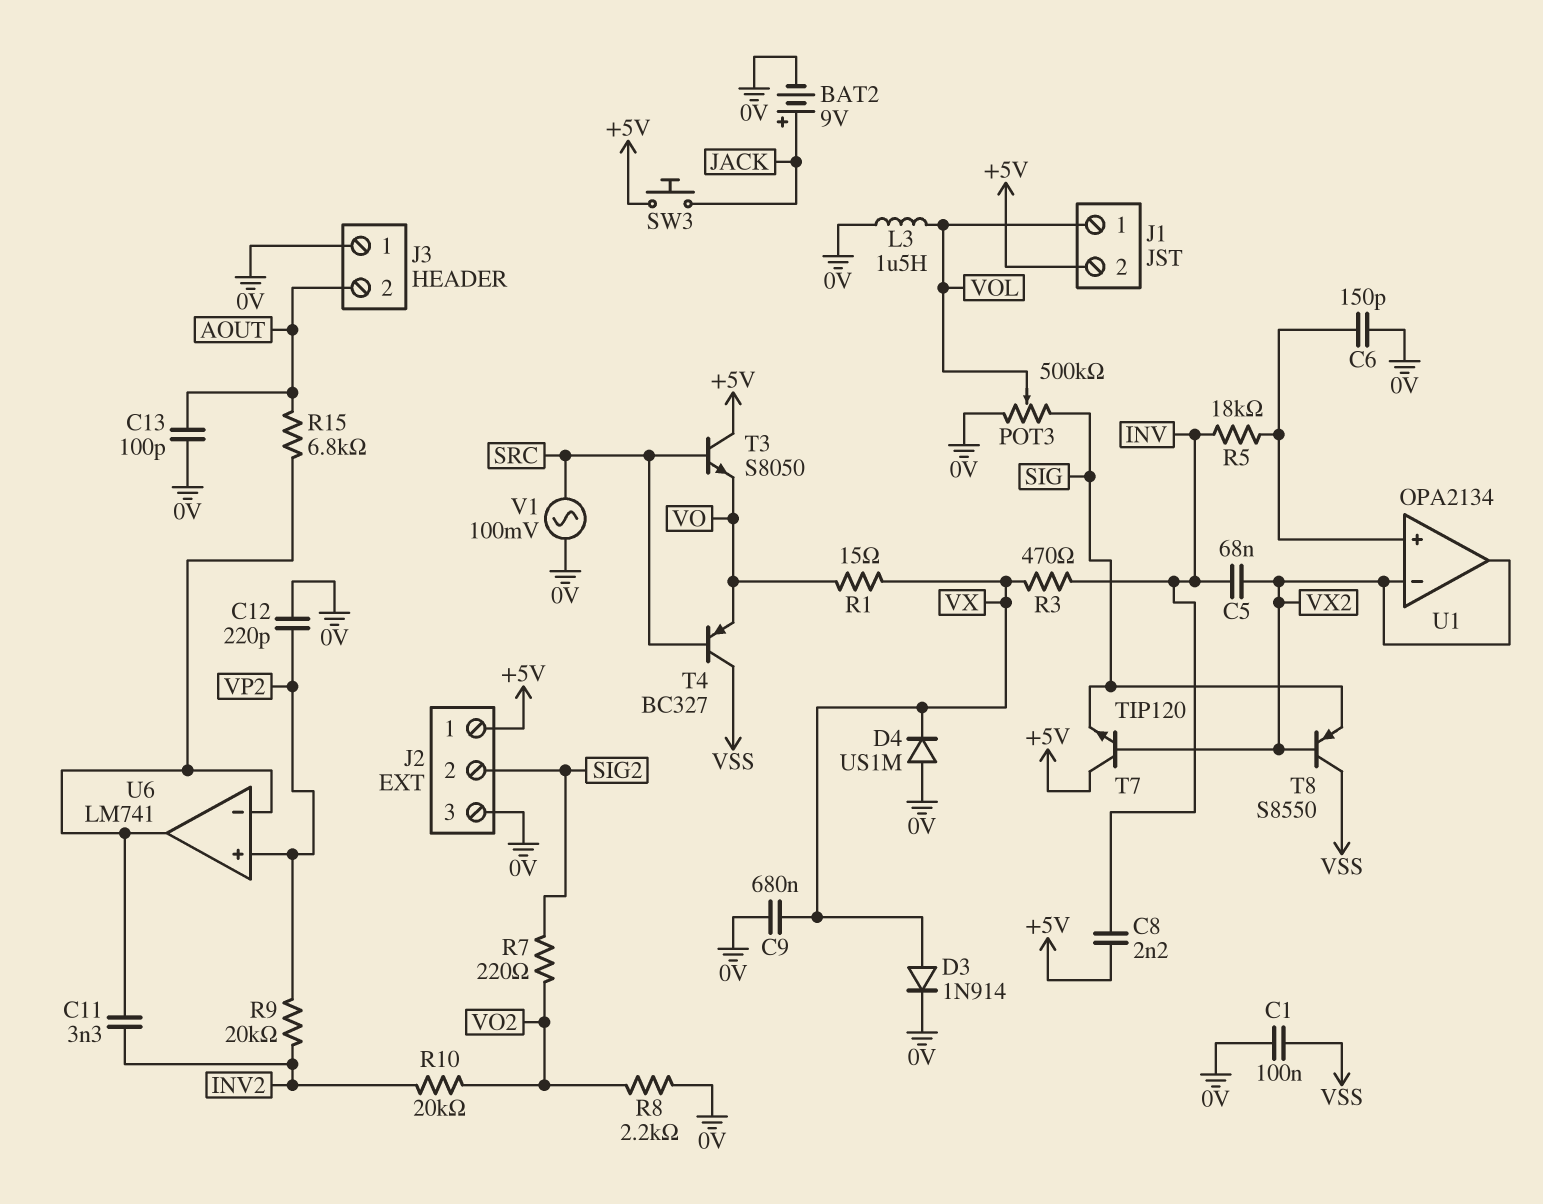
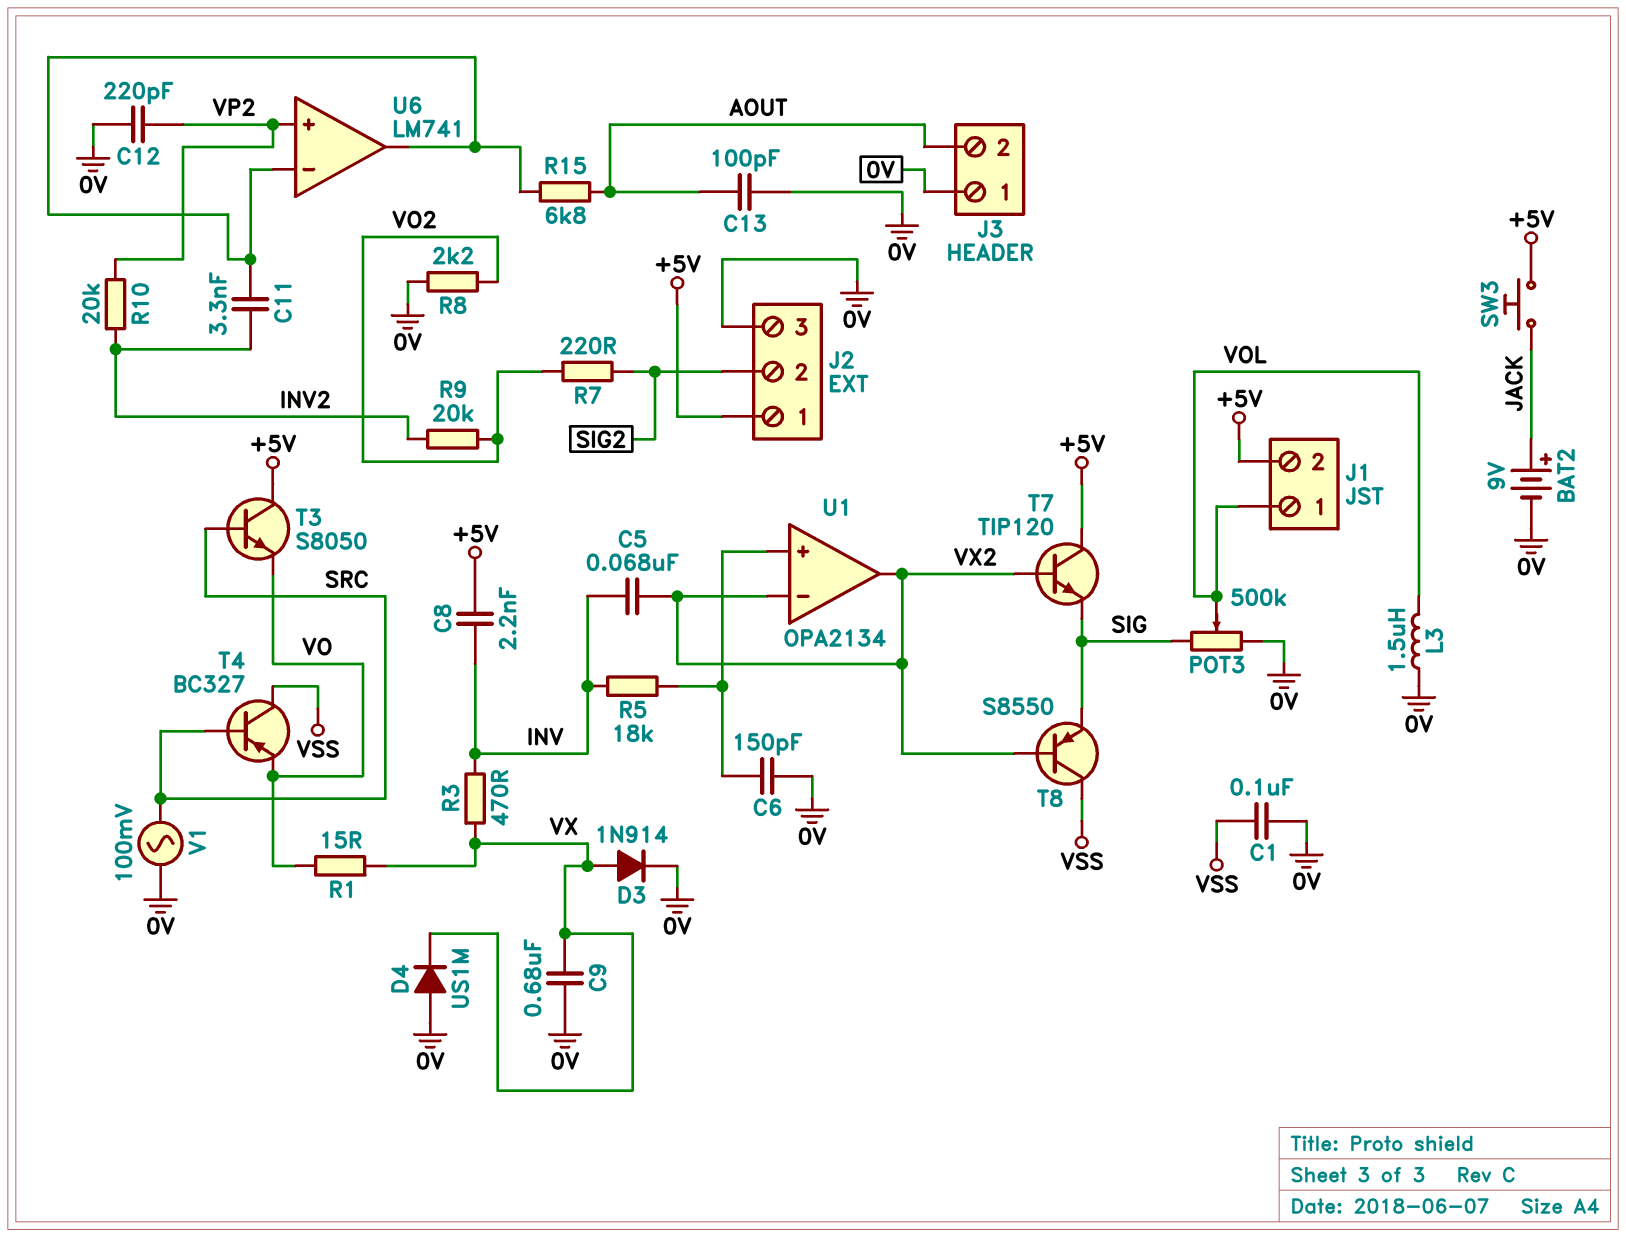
R9: 20k (INV2, VP2) -> 20k (INV2, VO2)
R10: 20k (INV2, VO2) -> 20k (INV2, VP2)

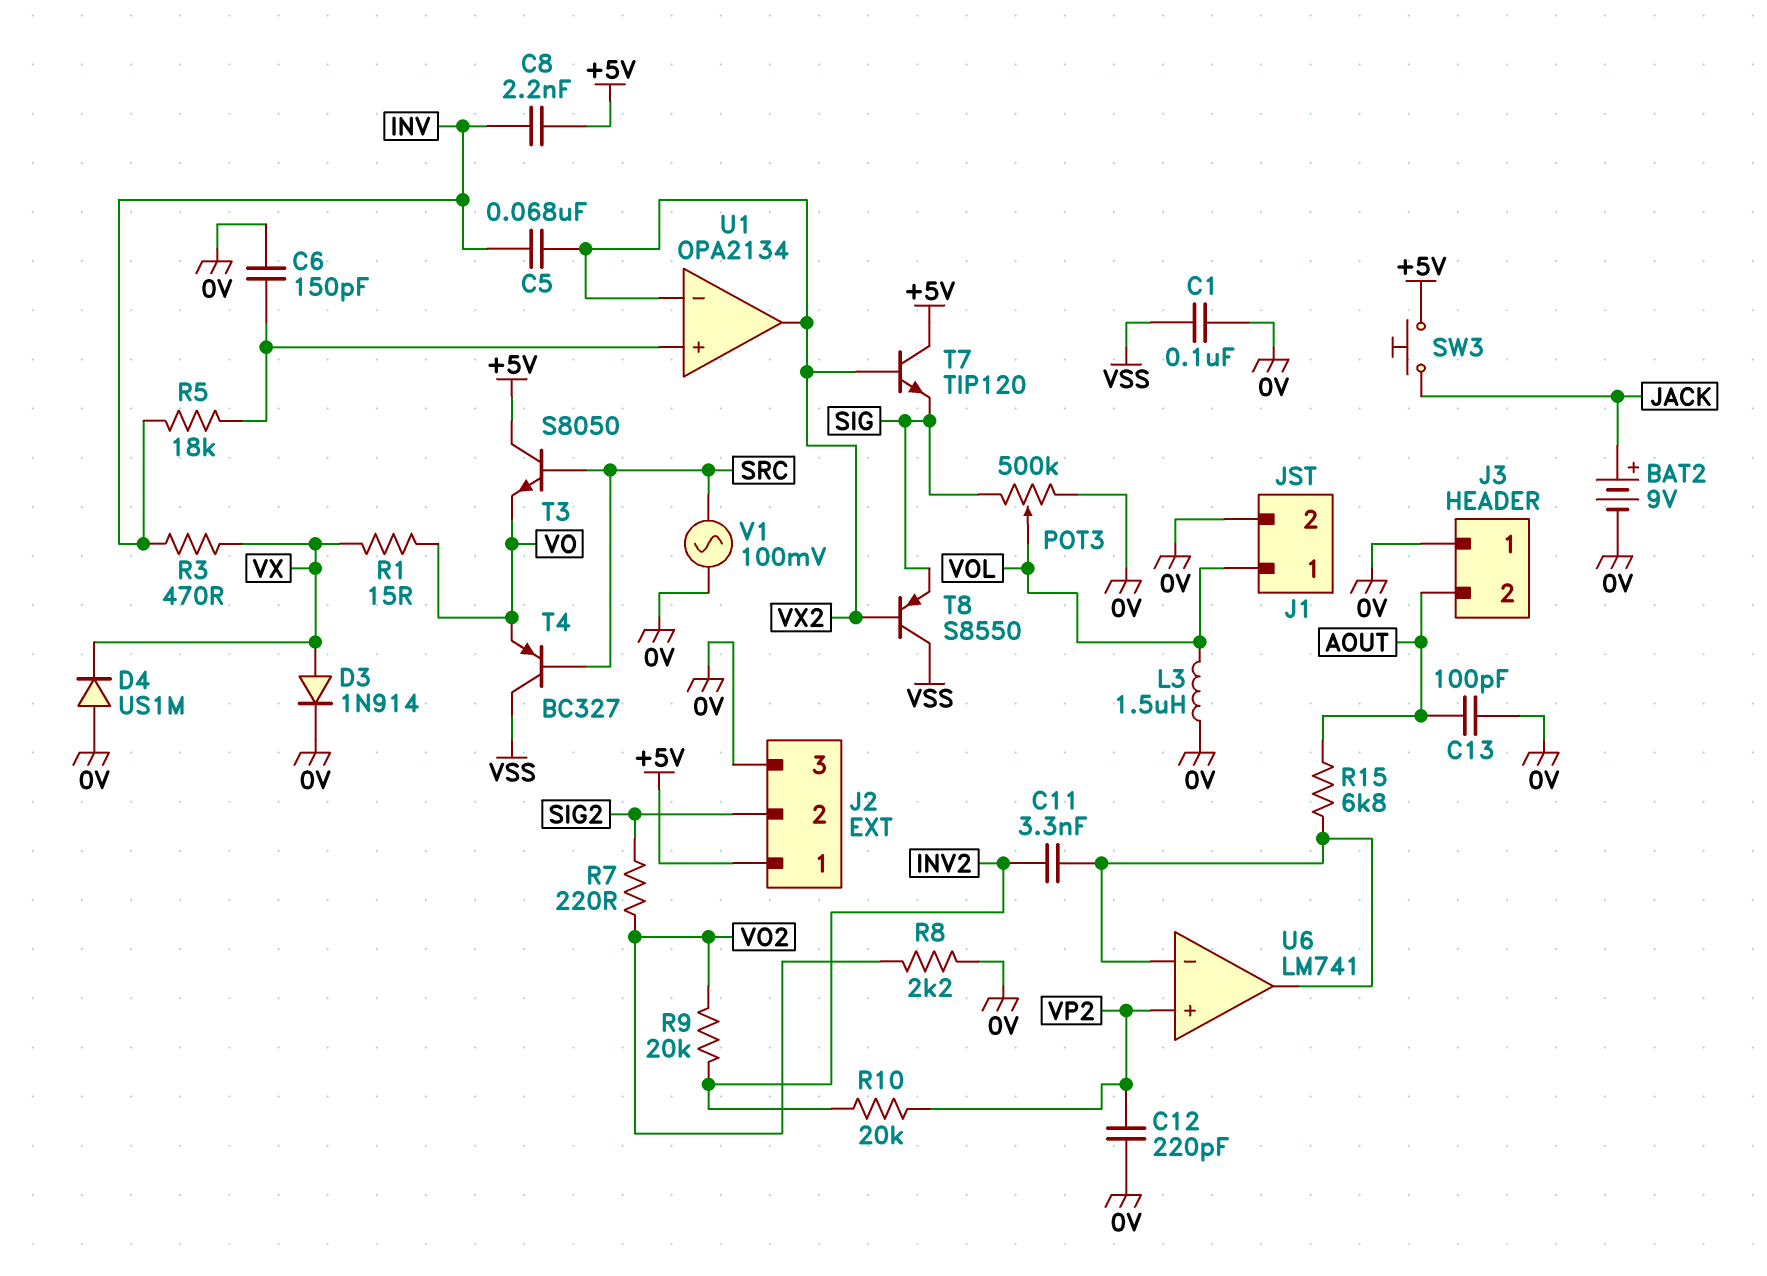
C9: 680nF (0V, VX) -> none
J1 pin 2: +5V -> 0V

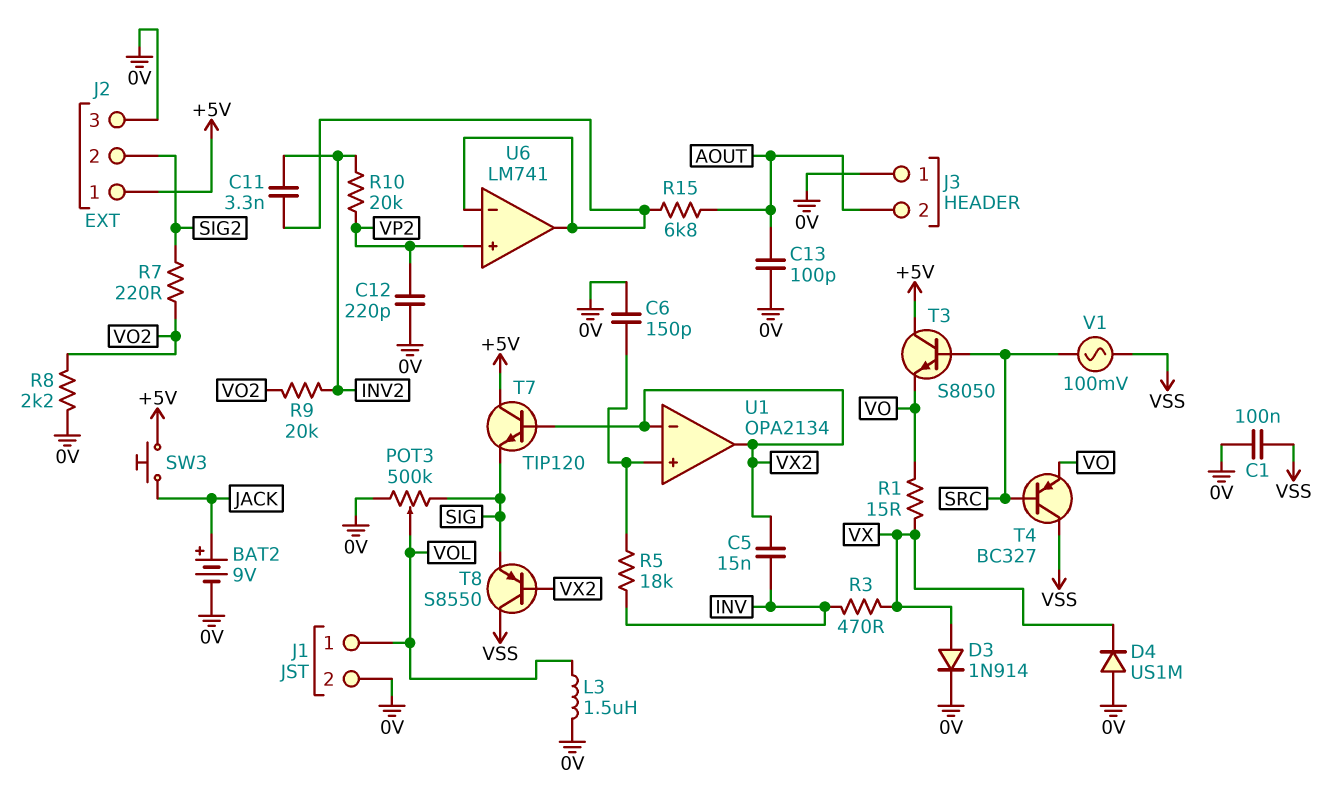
C5: 68nF (INV, VX2) -> 15nF (INV, VX2)
C8: 2.2nF (+5V, INV) -> none
V1: AC 100mV (0V, SRC) -> AC 100mV (SRC, VSS)

